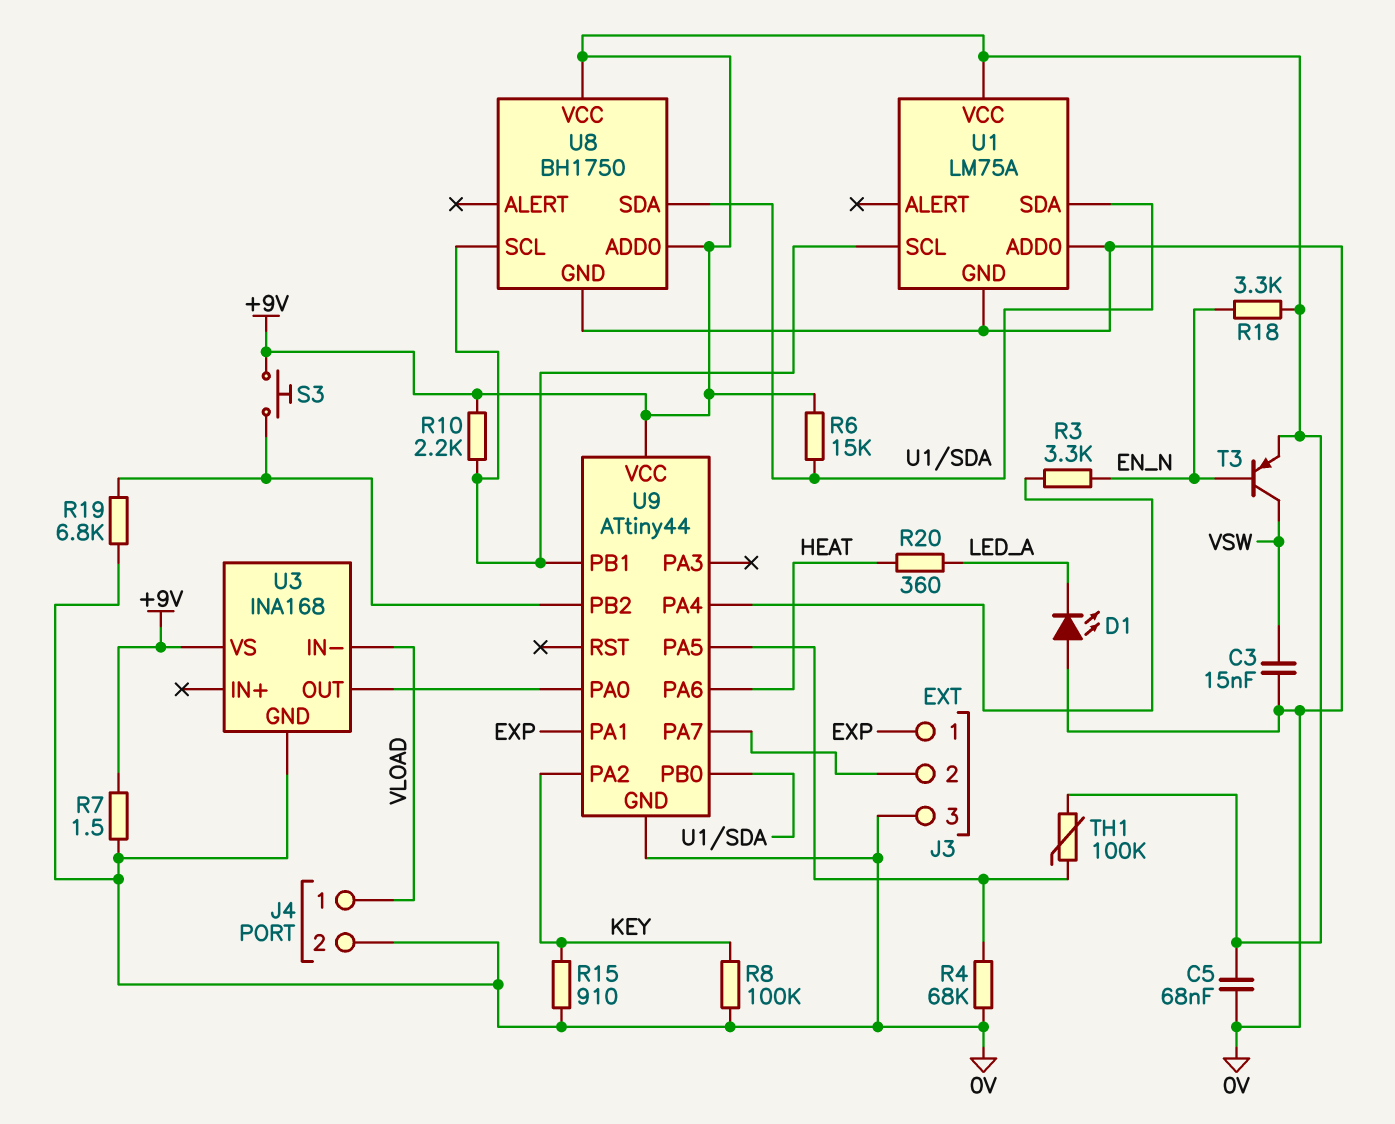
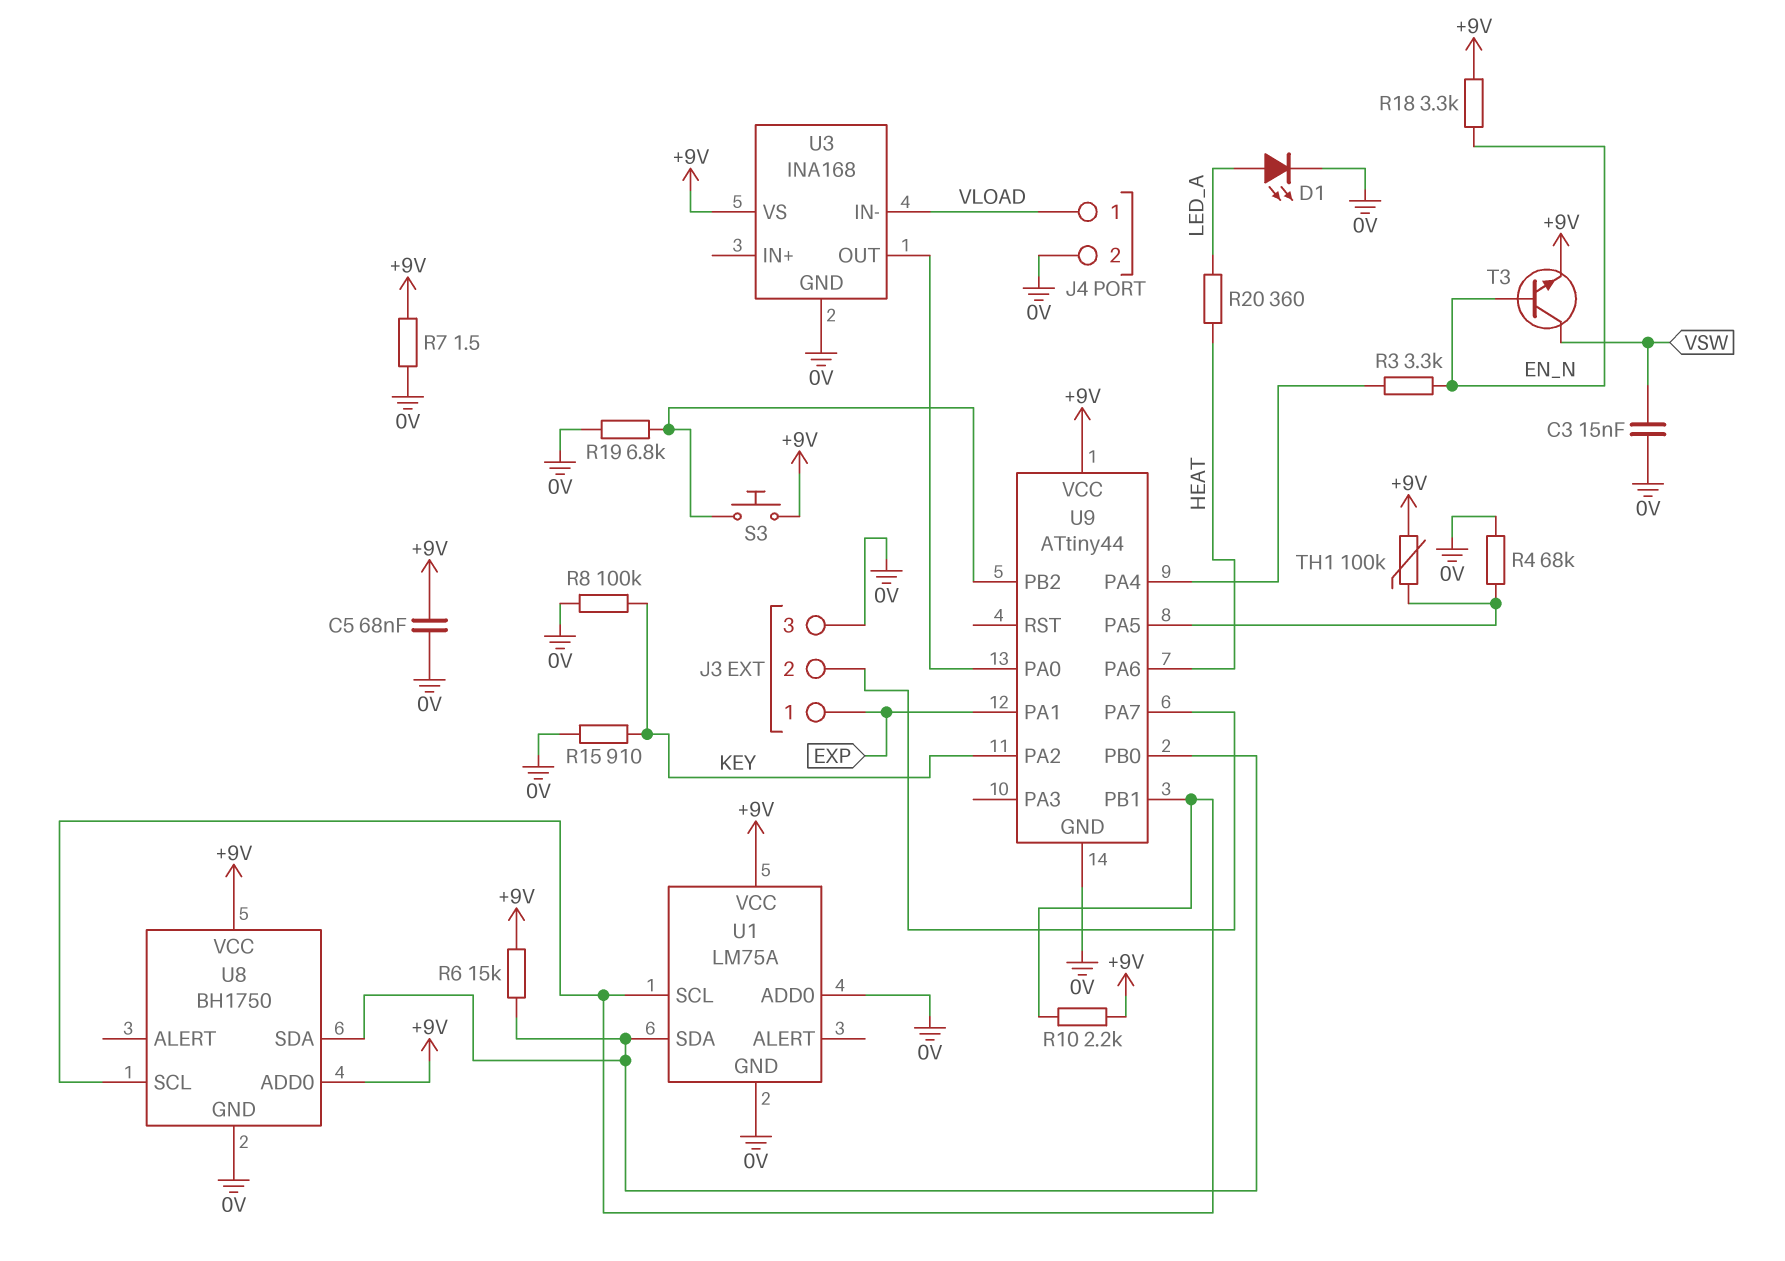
D1: LED (A 0V, K LED_A) -> LED (A LED_A, K 0V)
T3: PNP (B EN_N, C VSW, E +9V) -> NPN (B EN_N, C VSW, E +9V)

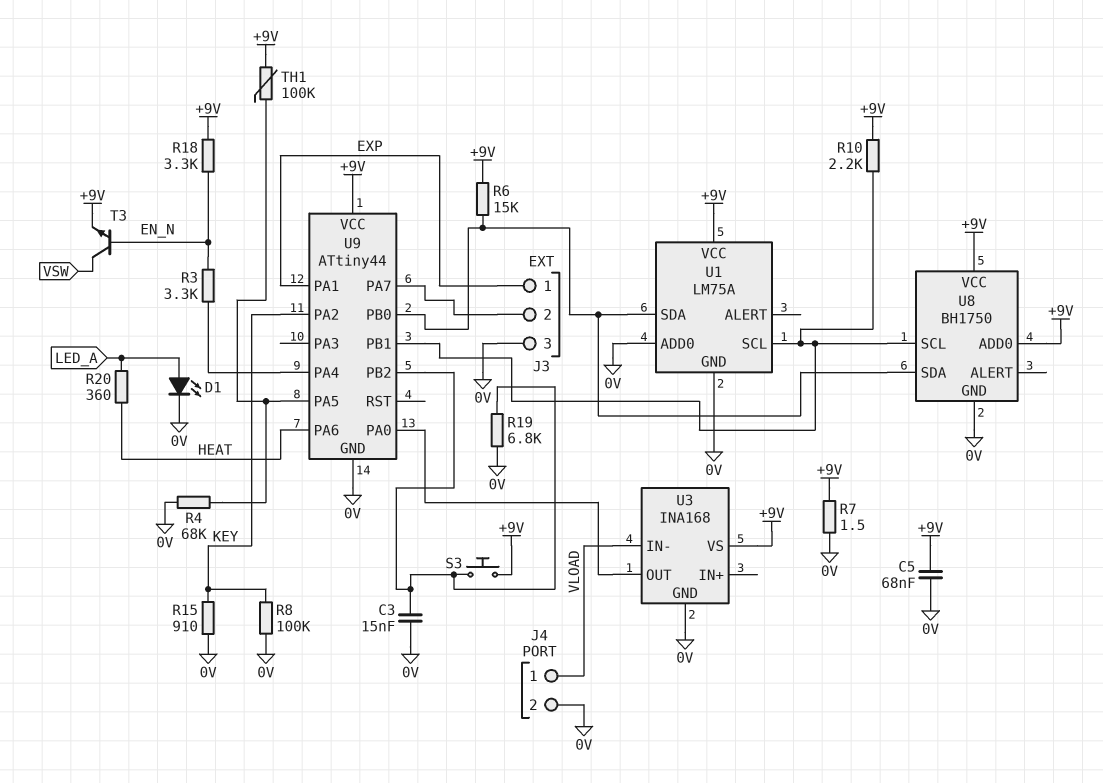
C3: 15nF (0V, VSW) -> 15nF (0V, U9/PB2)

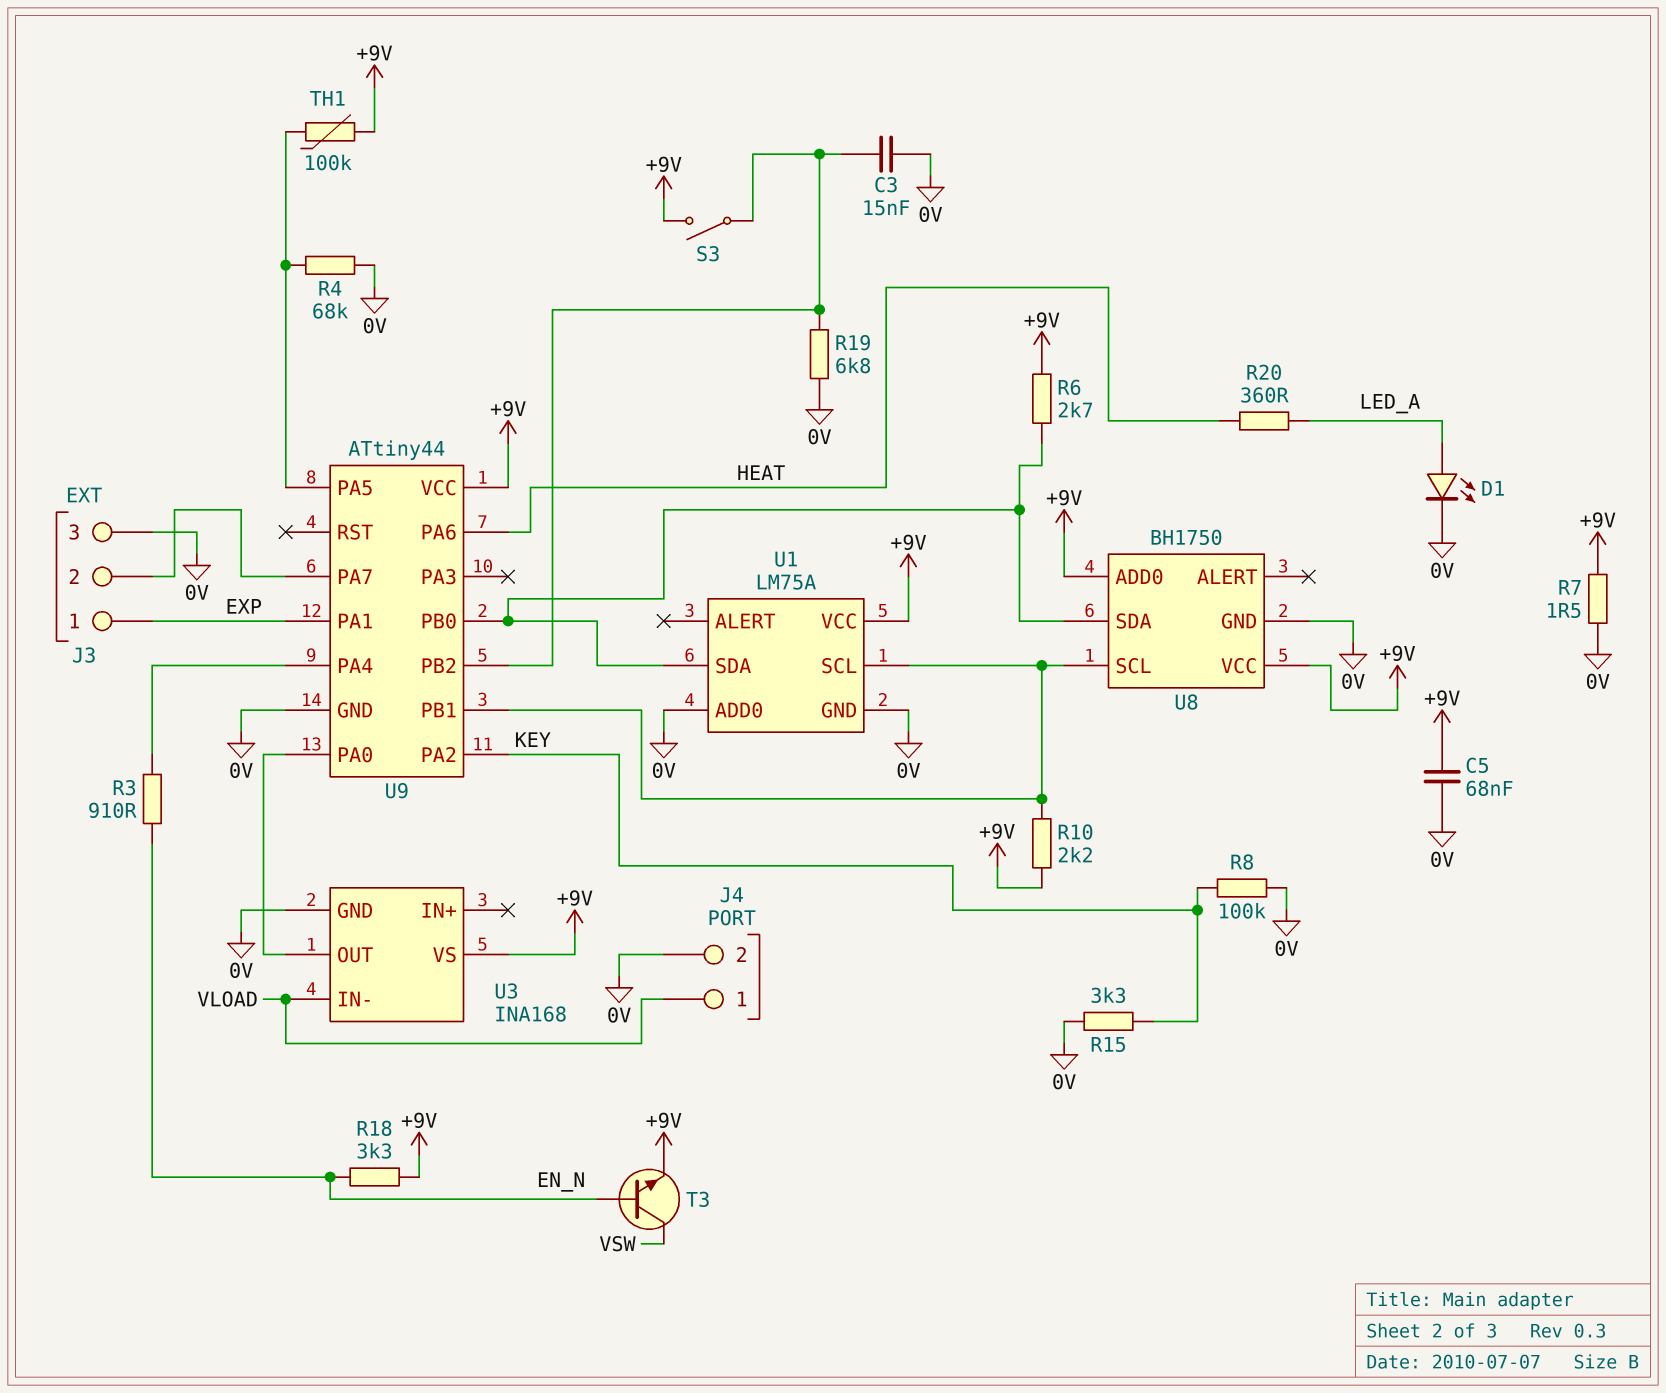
R3: 3.3k (EN_N, U9/PA4) -> 910 (EN_N, U9/PA4)
R6: 15k (+9V, U1/SDA) -> 2.7k (+9V, U1/SDA)
R15: 910 (0V, KEY) -> 3.3k (0V, KEY)
S3: button (+9V, U9/PB2) -> switch (+9V, U9/PB2)

